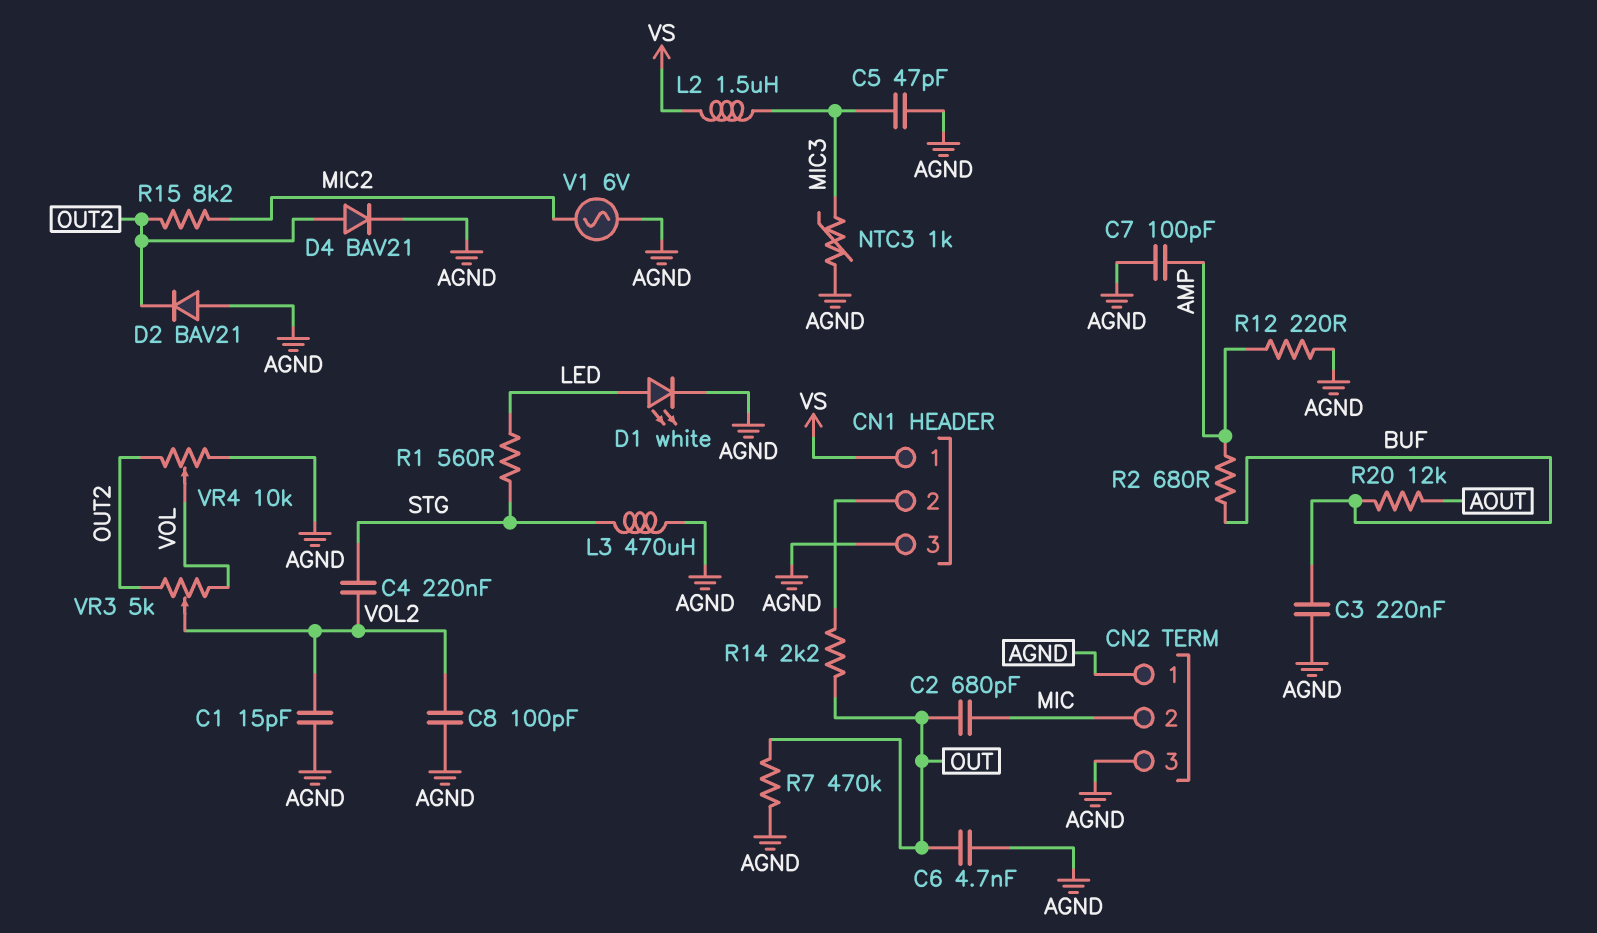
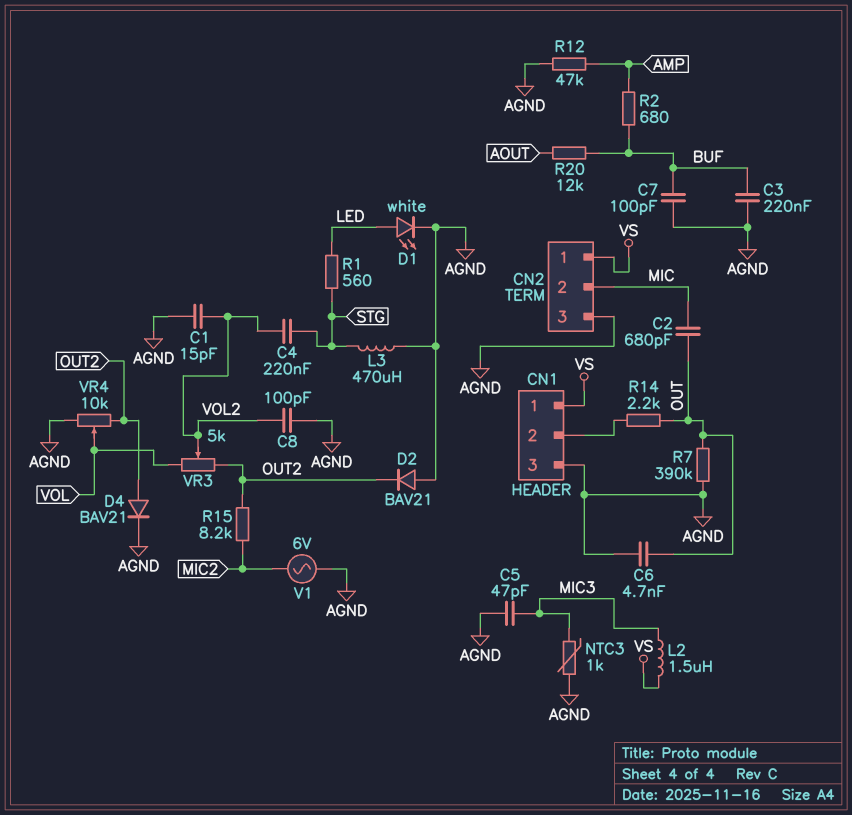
C7: 100pF (AGND, AMP) -> 100pF (AGND, BUF)
CN2 pin 1: AGND -> VS
R7: 470k (AGND, OUT) -> 390k (AGND, OUT)
R12: 220 (AGND, AMP) -> 47k (AGND, AMP)

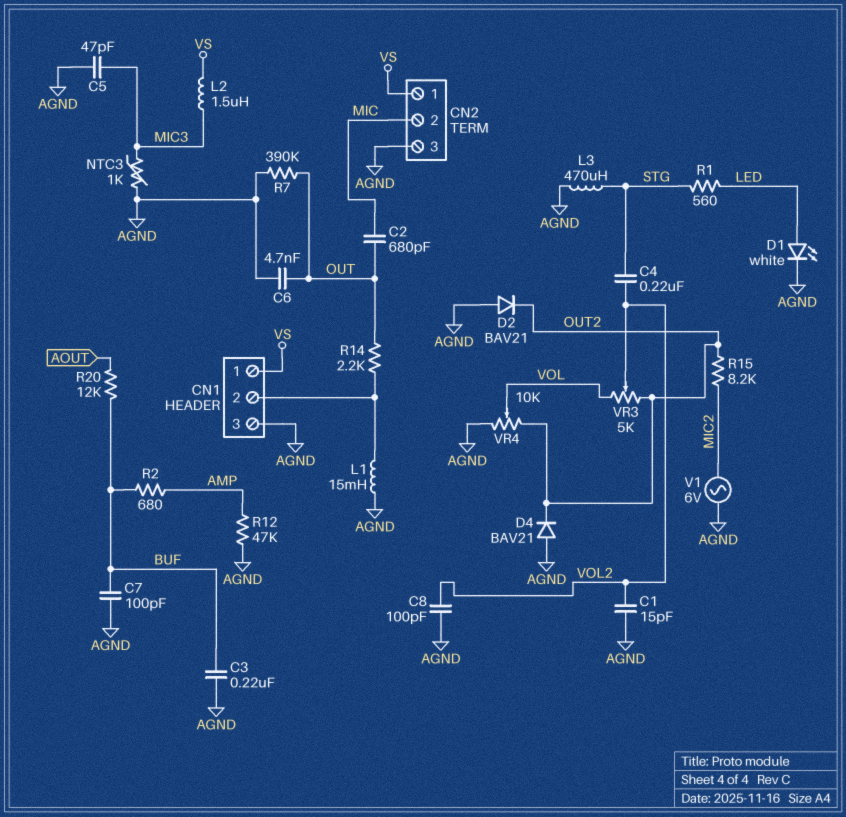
D4: diode BAV21 (A OUT2, K AGND) -> diode BAV21 (A AGND, K OUT2)
L1: none -> 15mH (AGND, CN1/2)

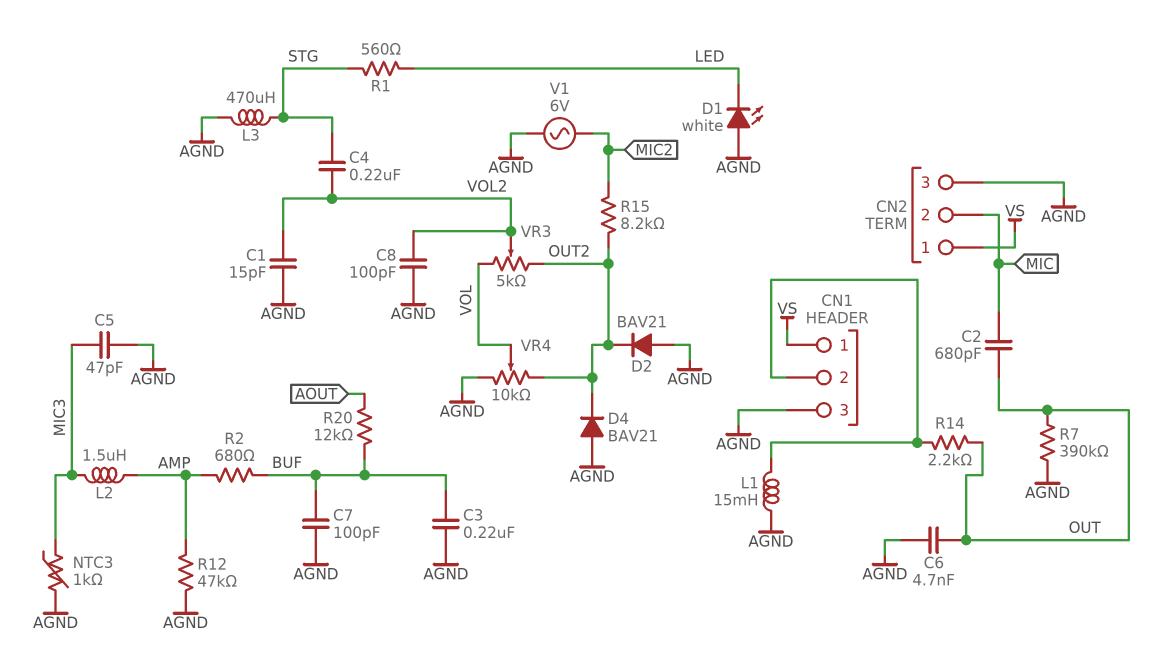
D1: LED white (A LED, K AGND) -> LED white (A AGND, K LED)
L2: 1.5uH (MIC3, VS) -> 1.5uH (AMP, MIC3)

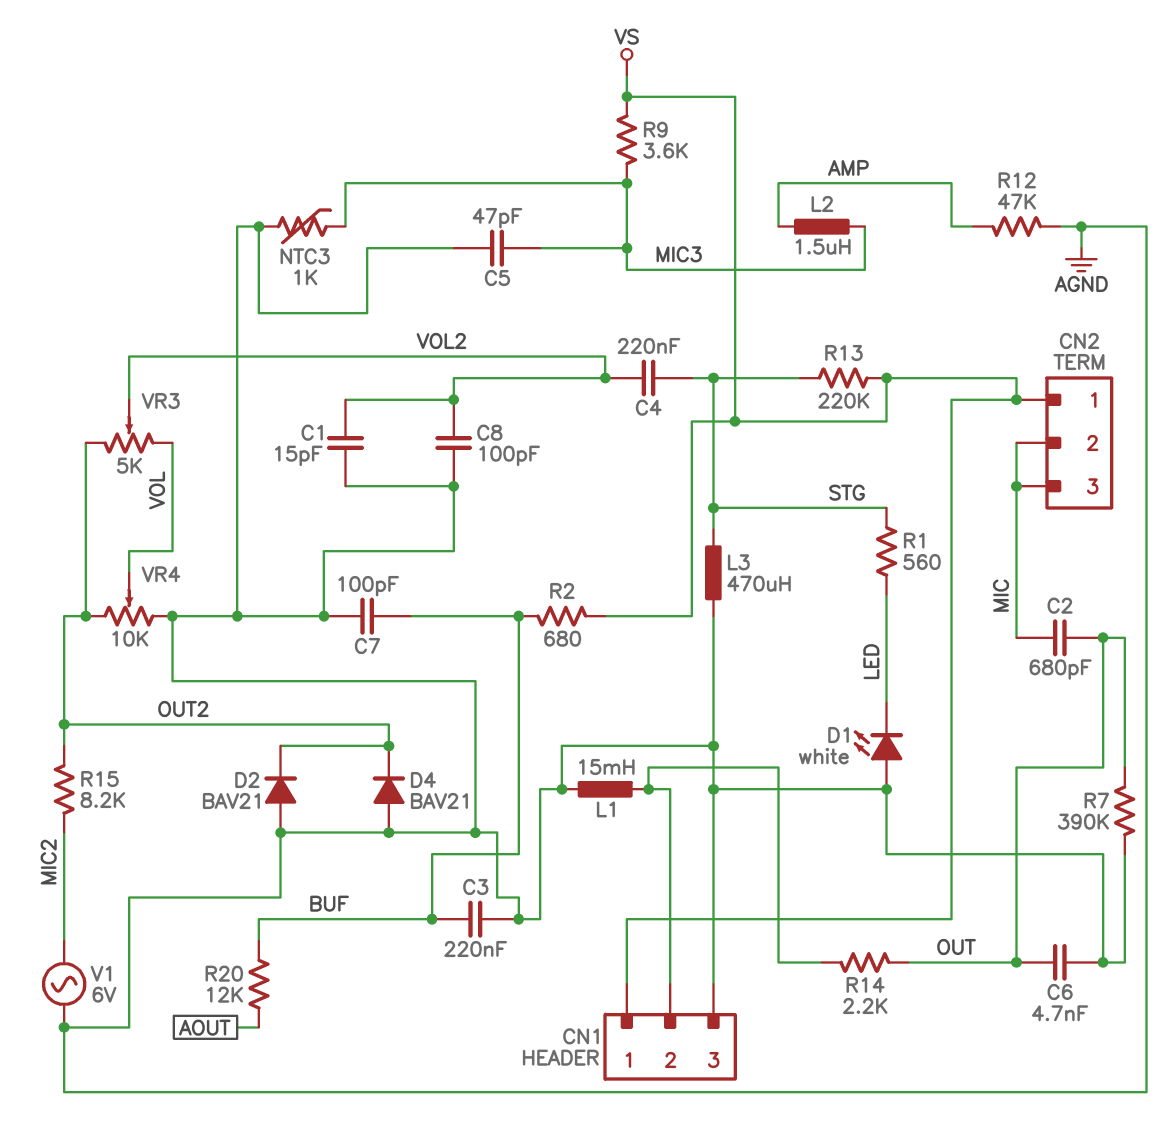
CN2 pin 3: AGND -> MIC
R2: 680 (AMP, BUF) -> 680 (BUF, VS)
R9: none -> 3.6k (MIC3, VS)
R13: none -> 220k (STG, VS)

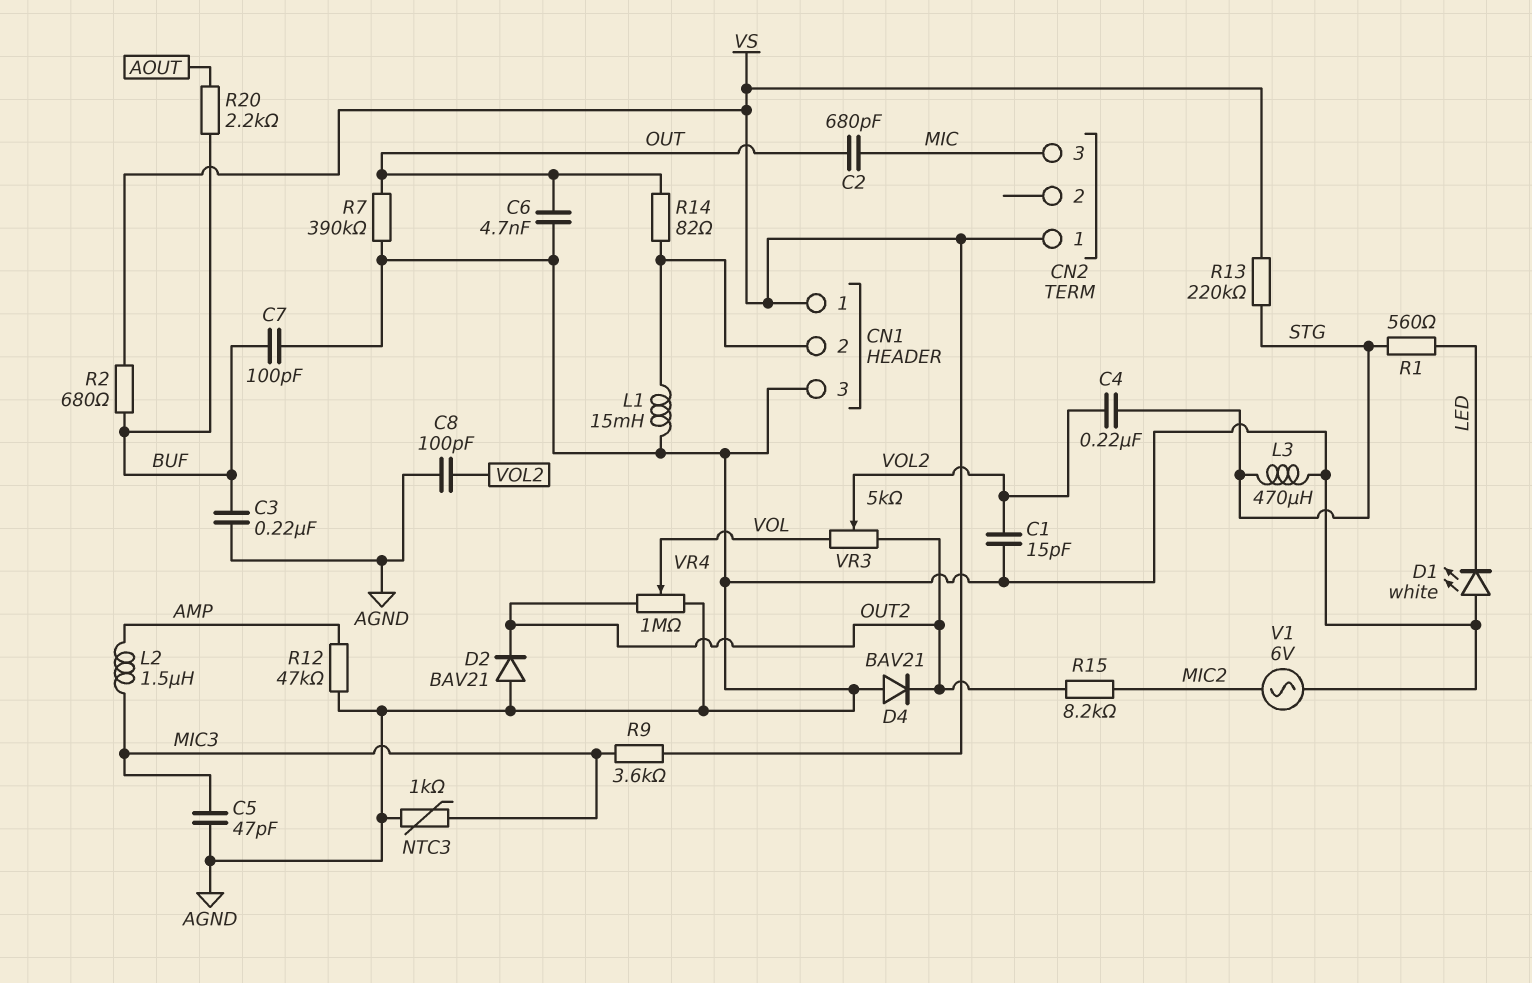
CN2 pin 2: MIC -> none
R14: 2.2k (CN1/2, OUT) -> 82 (CN1/2, OUT)
R20: 12k (AOUT, BUF) -> 2.2k (AOUT, BUF)
VR4: 10k (AGND, OUT2, wiper VOL) -> 1M (AGND, OUT2, wiper VOL)

